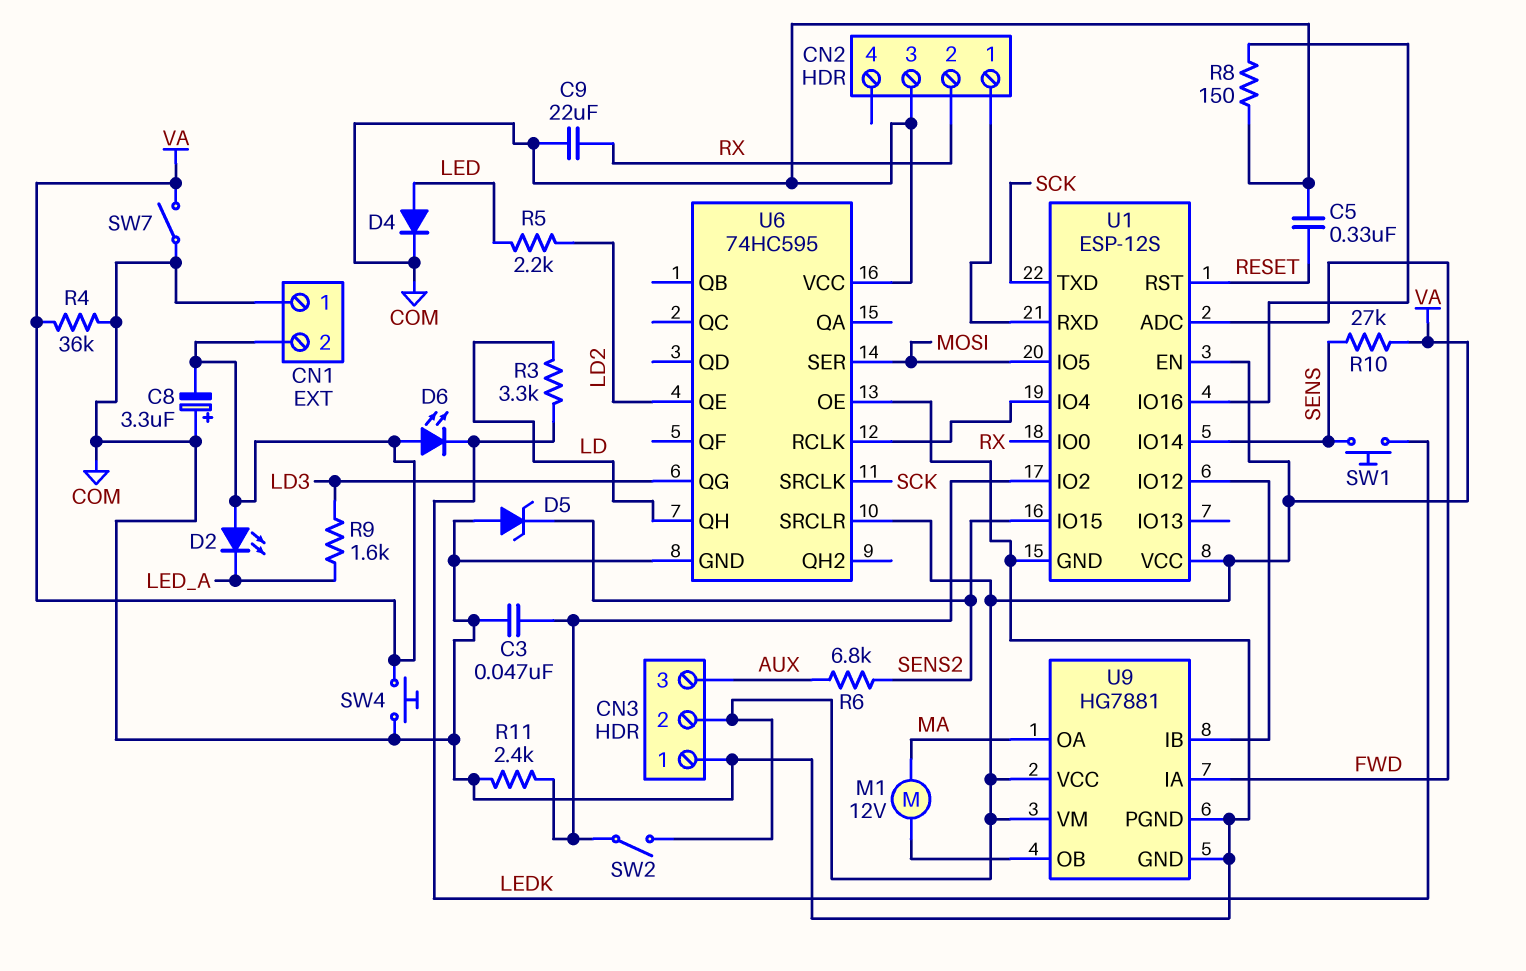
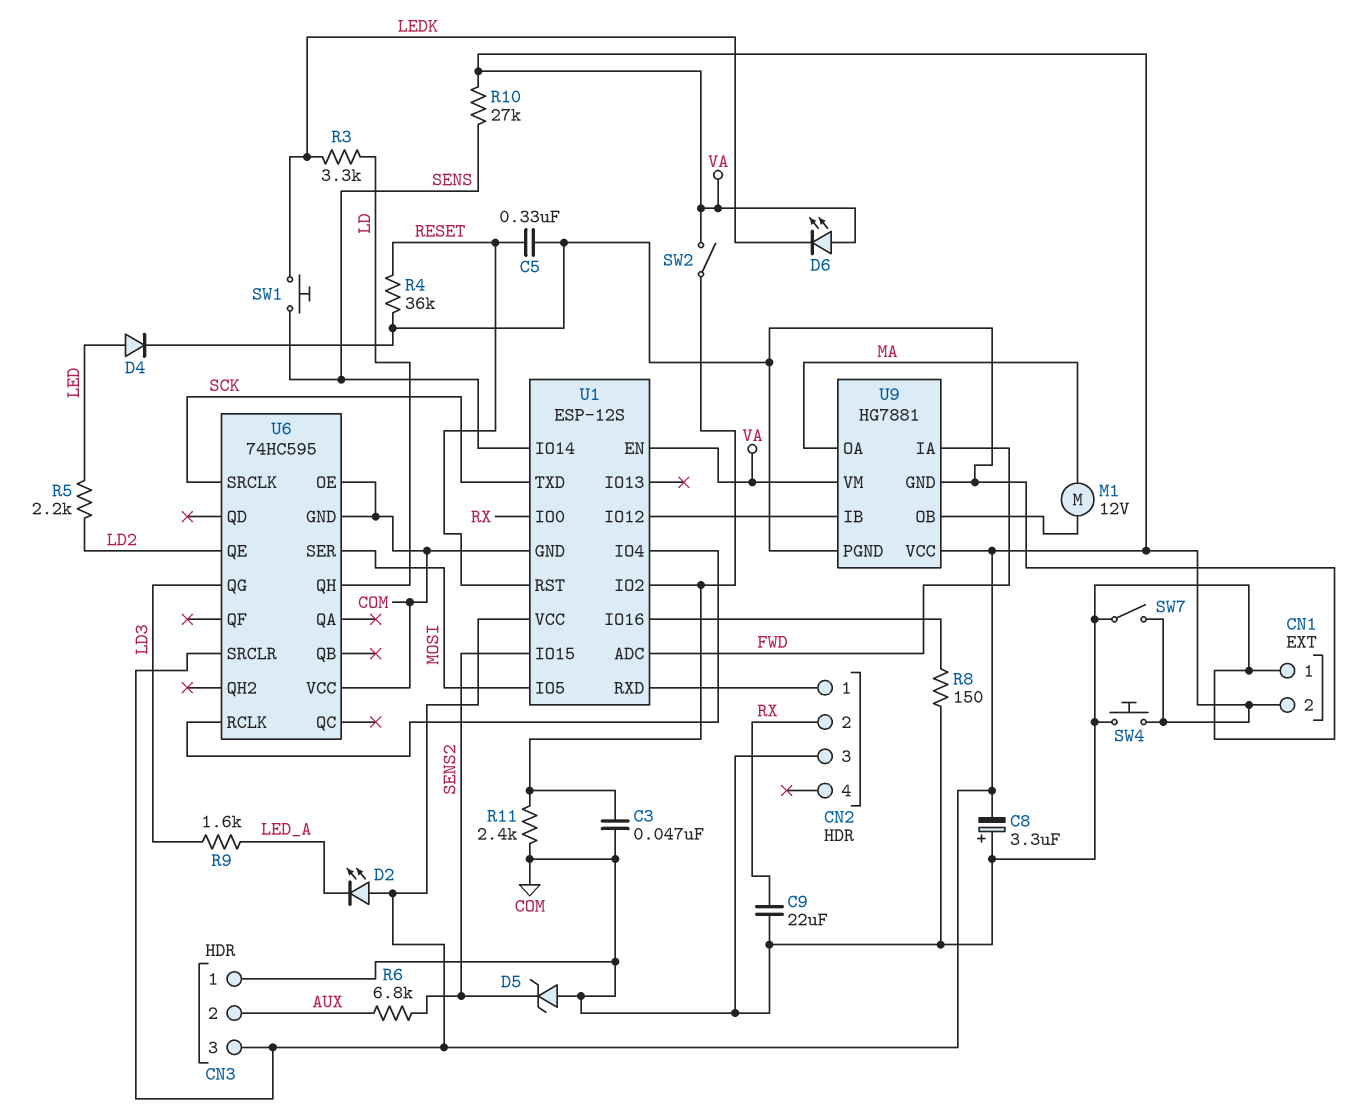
CN3 pin 2: VA -> AUX
CN3 pin 3: AUX -> VA
R4: 36k (COM, VA) -> 36k (COM, RESET)

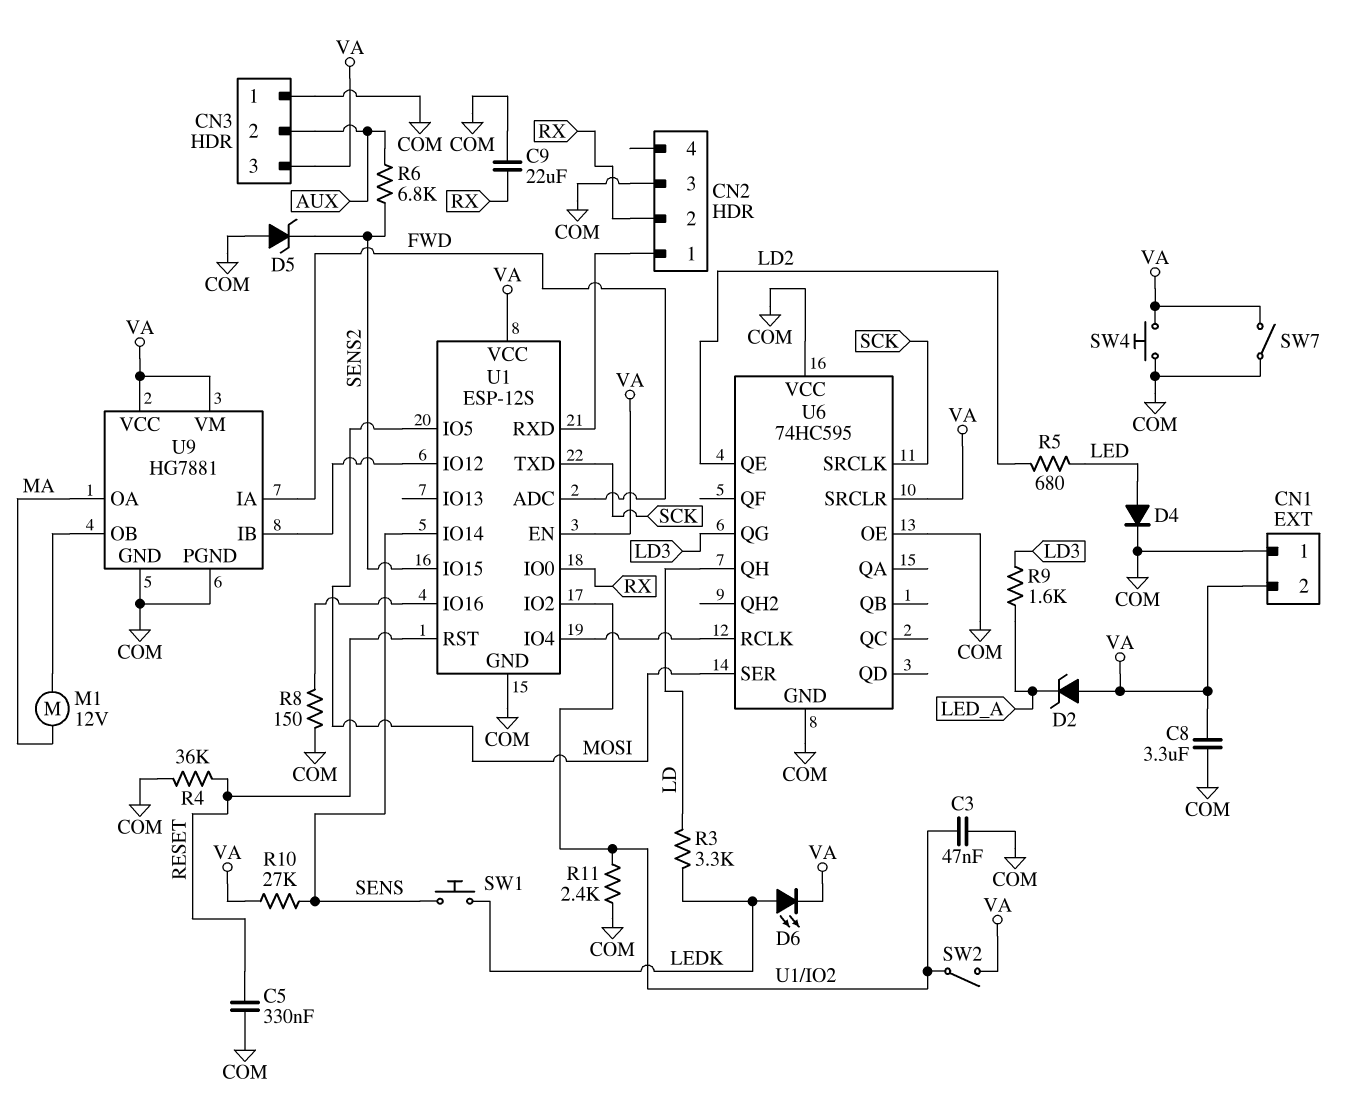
C8: 3.3uF (plus COM, minus VA) -> 3.3uF (COM, VA)
D2: LED (A VA, K LED_A) -> zener (A VA, K LED_A)
D6: LED (A VA, K LEDK) -> LED (A LEDK, K VA)
R5: 2.2k (LD2, LED) -> 680 (LD2, LED)

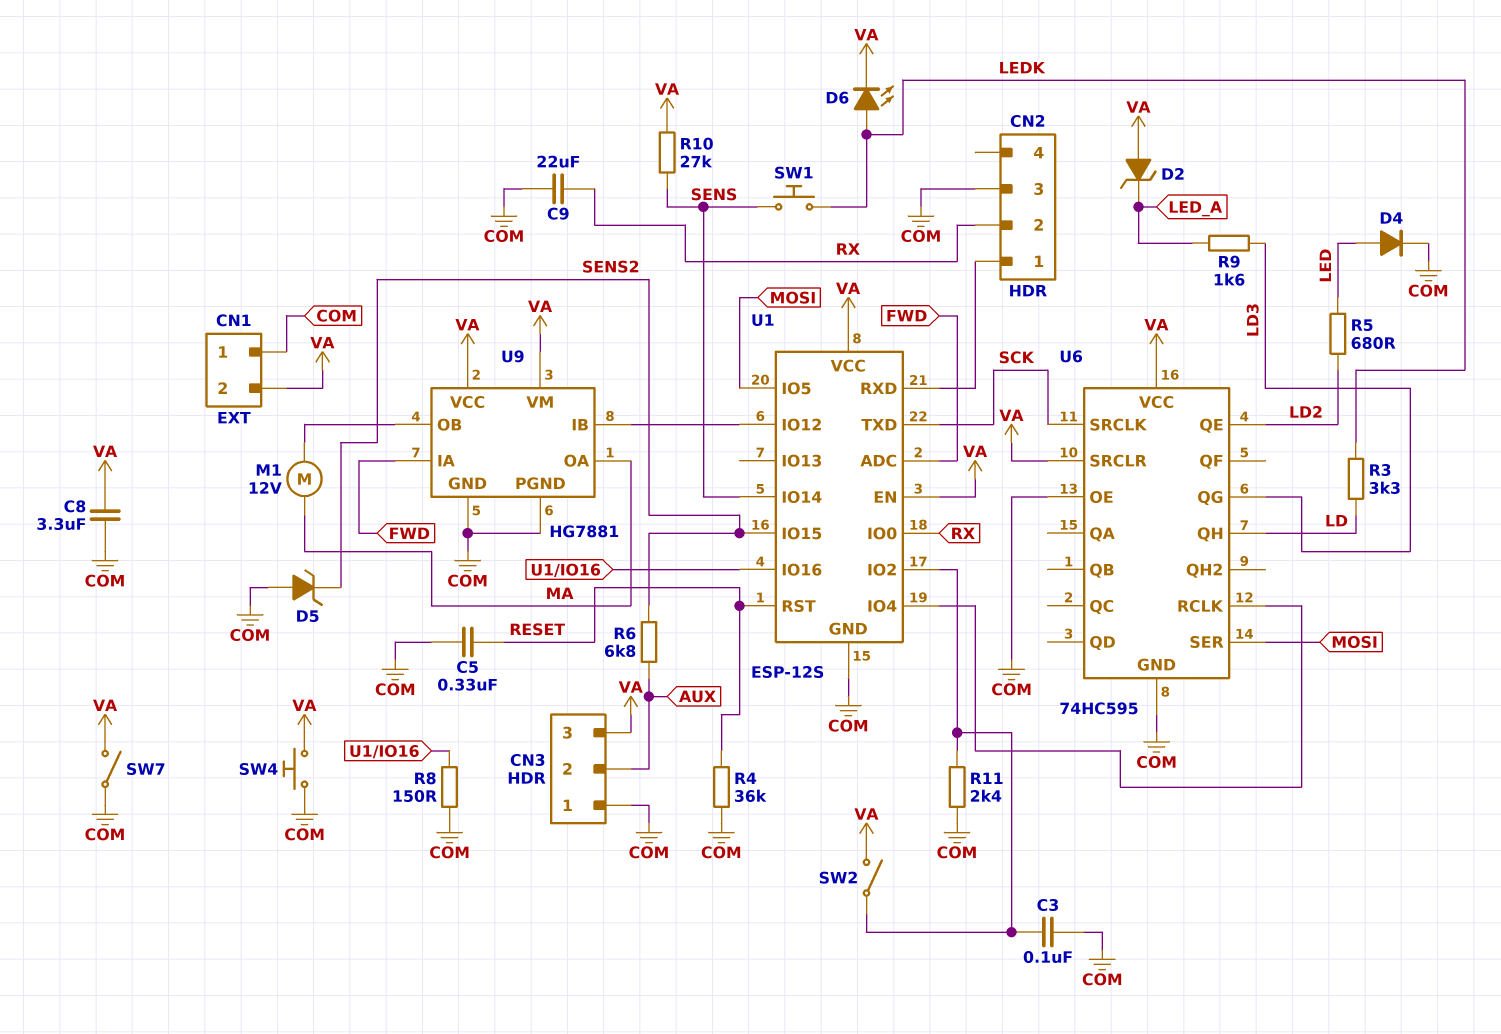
C3: 47nF (COM, U1/IO2) -> 100nF (COM, U1/IO2)
U6 pin VCC: COM -> VA

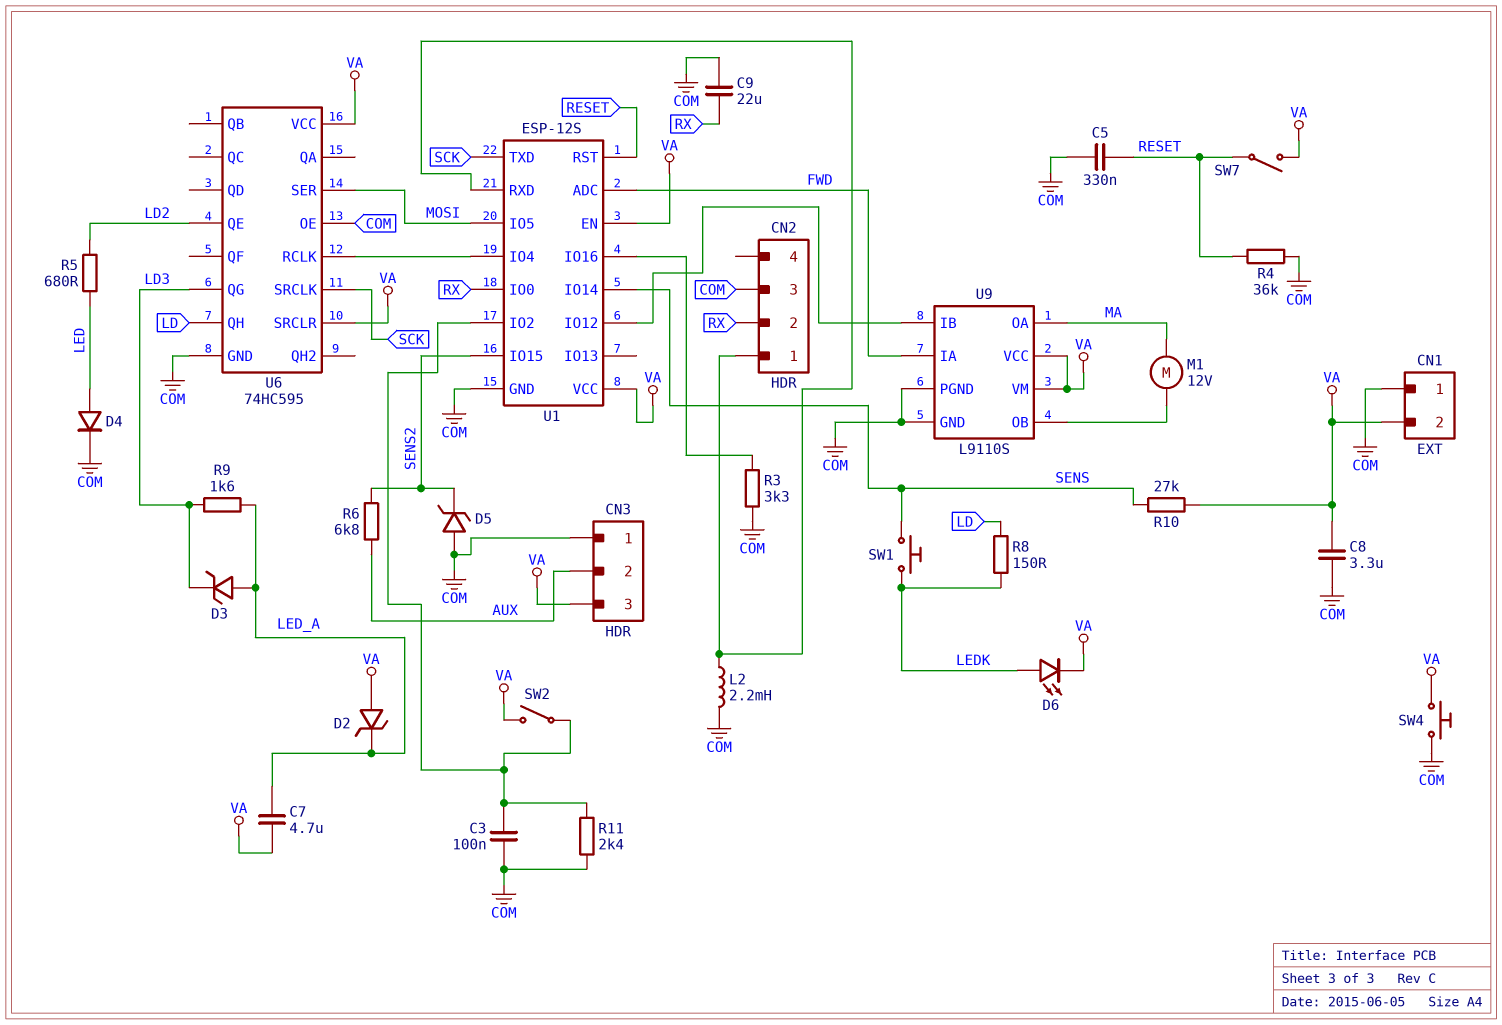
C7: none -> 4.7uF (LED_A, VA)
D3: none -> zener (A LED_A, K LD3)
L2: none -> 2.2mH (CN2/1, COM)
R3: 3.3k (LD, LEDK) -> 3.3k (COM, U1/IO16)
R8: 150 (COM, U1/IO16) -> 150 (LD, LEDK)
SW7: switch (COM, VA) -> switch (RESET, VA)
U9: HG7881 -> L9110S

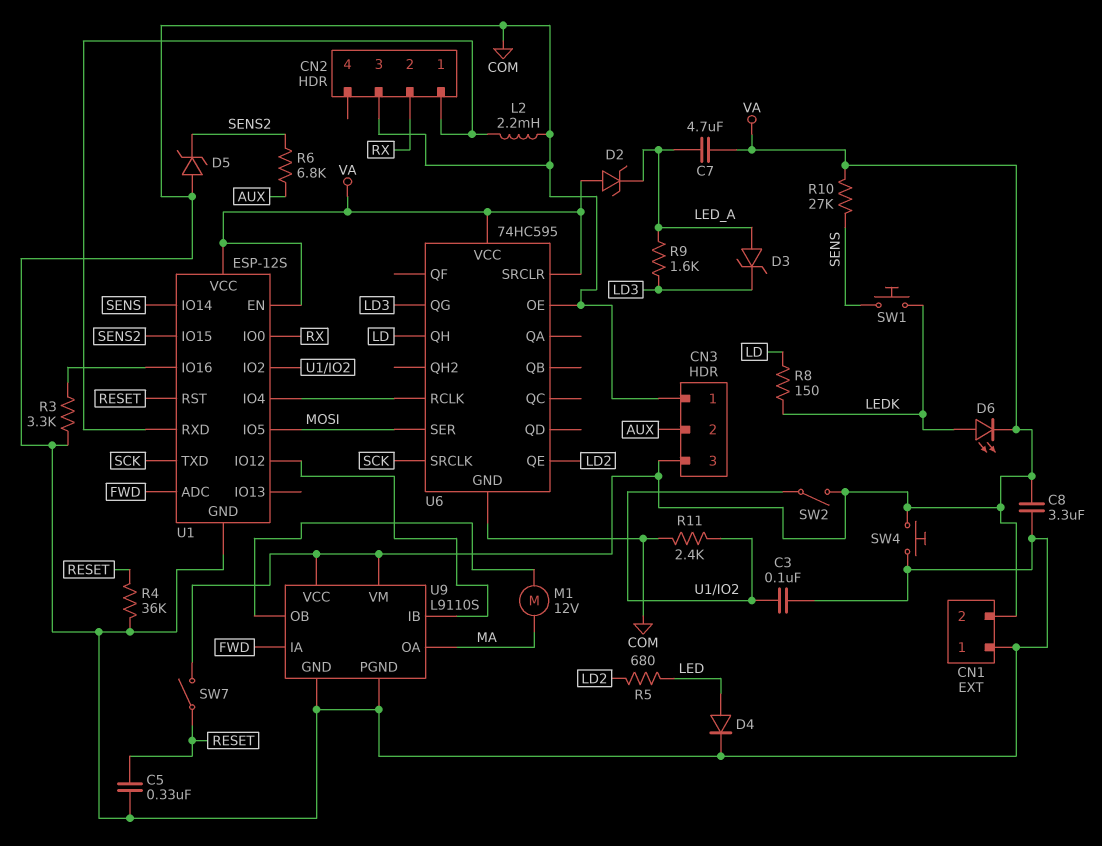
C9: 22uF (COM, RX) -> none

